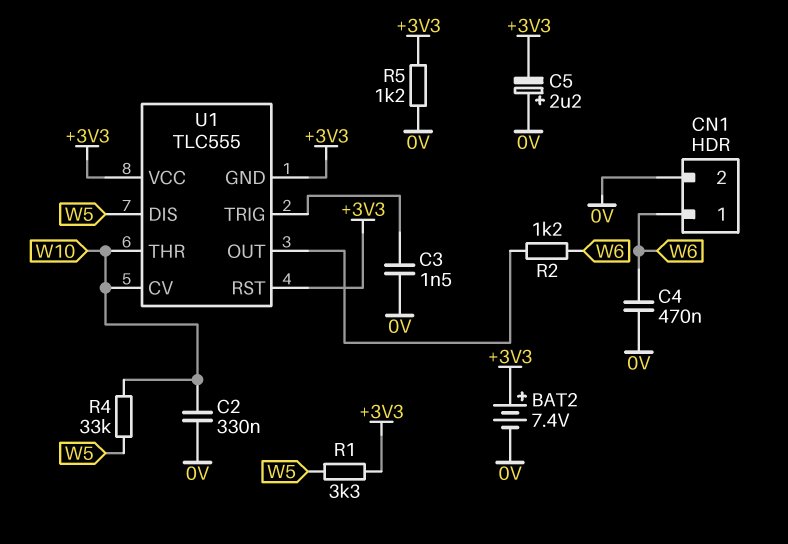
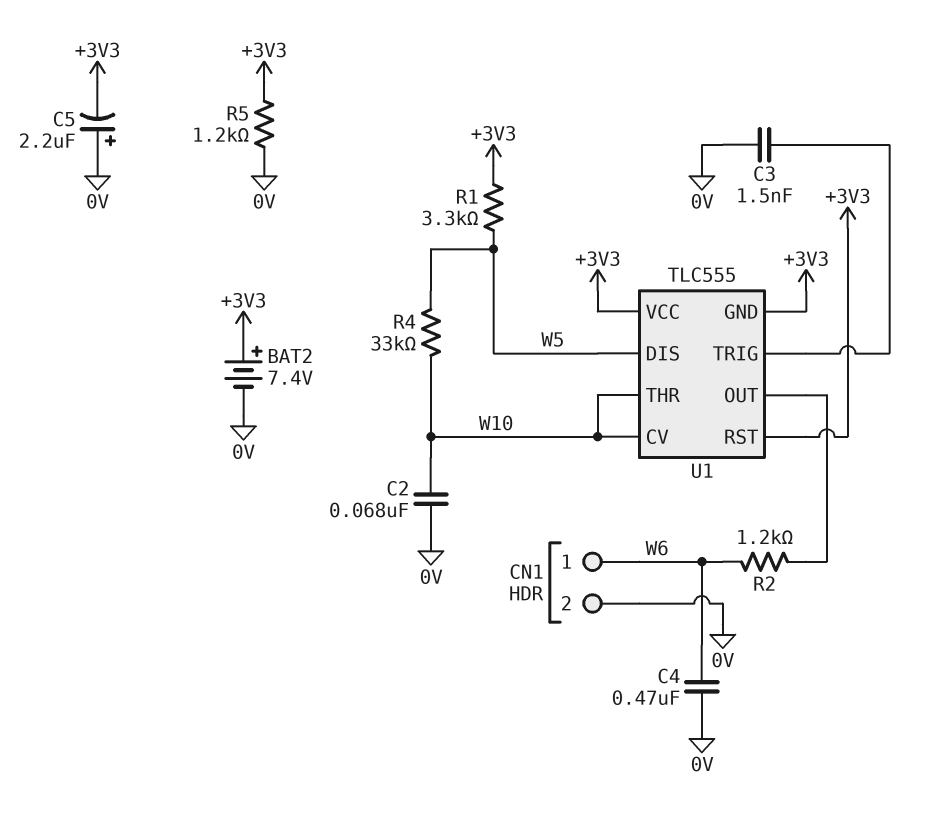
C2: 330nF (0V, W10) -> 68nF (0V, W10)

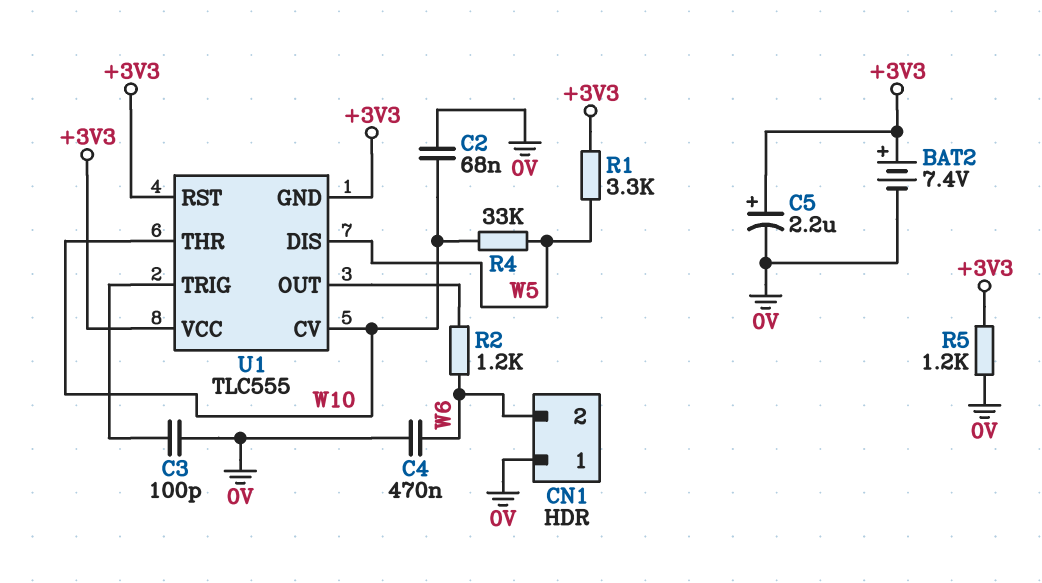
C3: 1.5nF (0V, U1/TRIG) -> 100pF (0V, U1/TRIG)
C5: 2.2uF (plus 0V, minus +3V3) -> 2.2uF (plus +3V3, minus 0V)
CN1 pin 1: W6 -> 0V
CN1 pin 2: 0V -> W6

